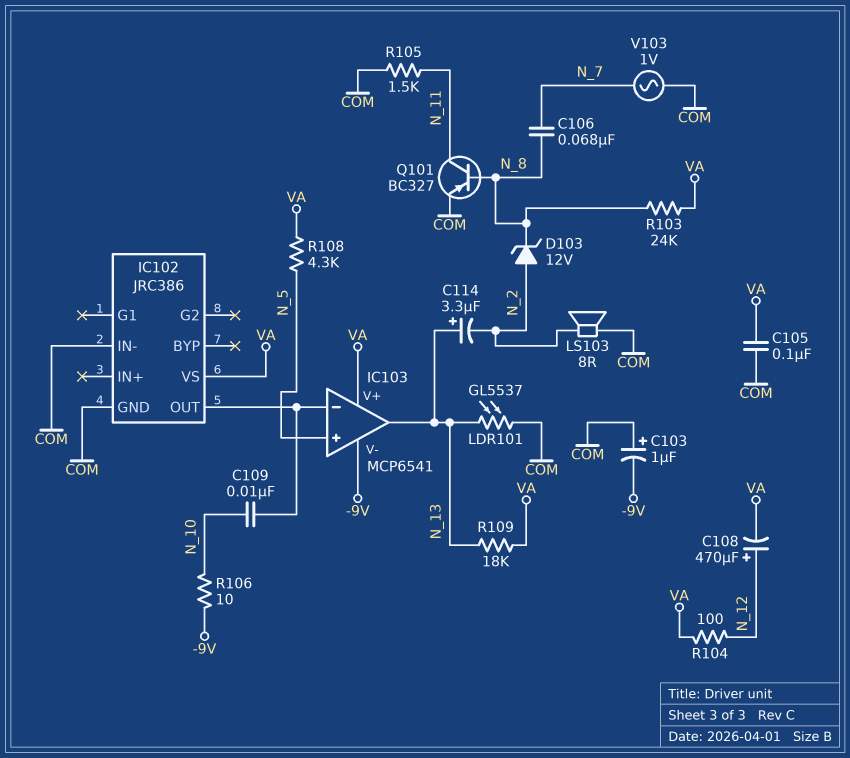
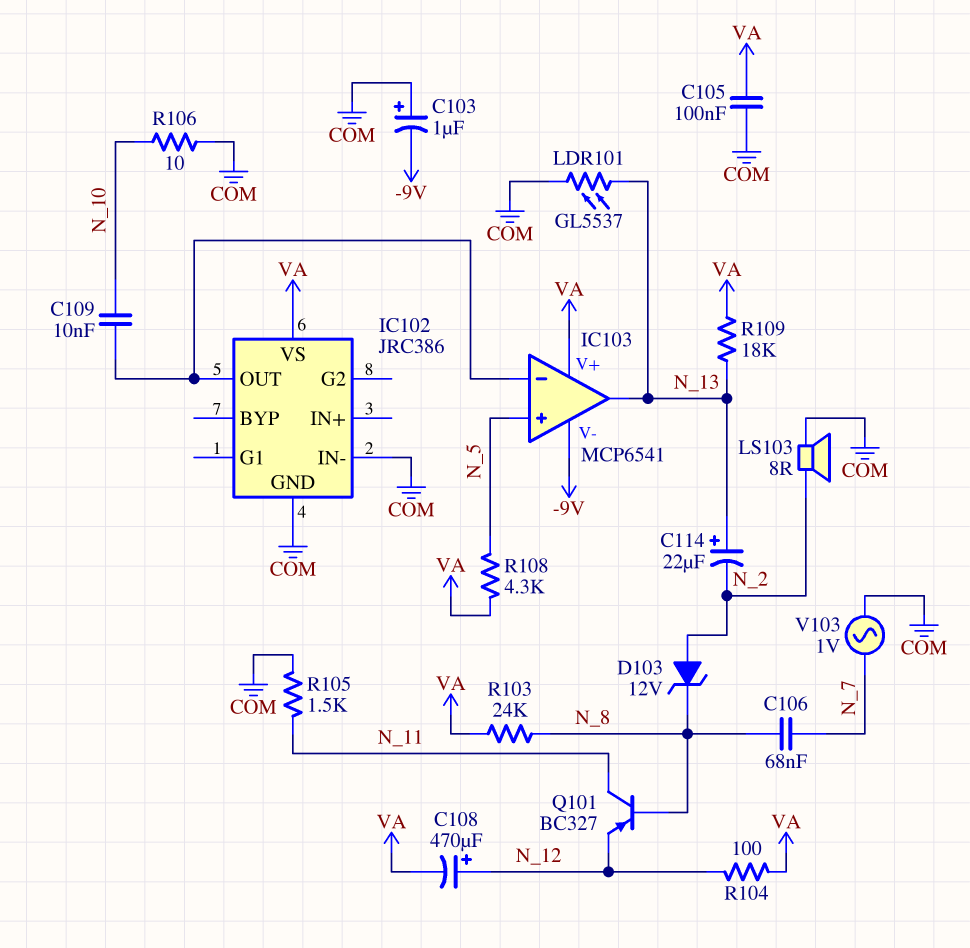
C114: 3.3uF (plus N_13, minus N_2) -> 22uF (plus N_13, minus N_2)
Q101: PNP BC327 (B N_8, C N_11, E COM) -> PNP BC327 (B N_8, C N_11, E N_12)
R106: 10 (-9V, N_10) -> 10 (COM, N_10)

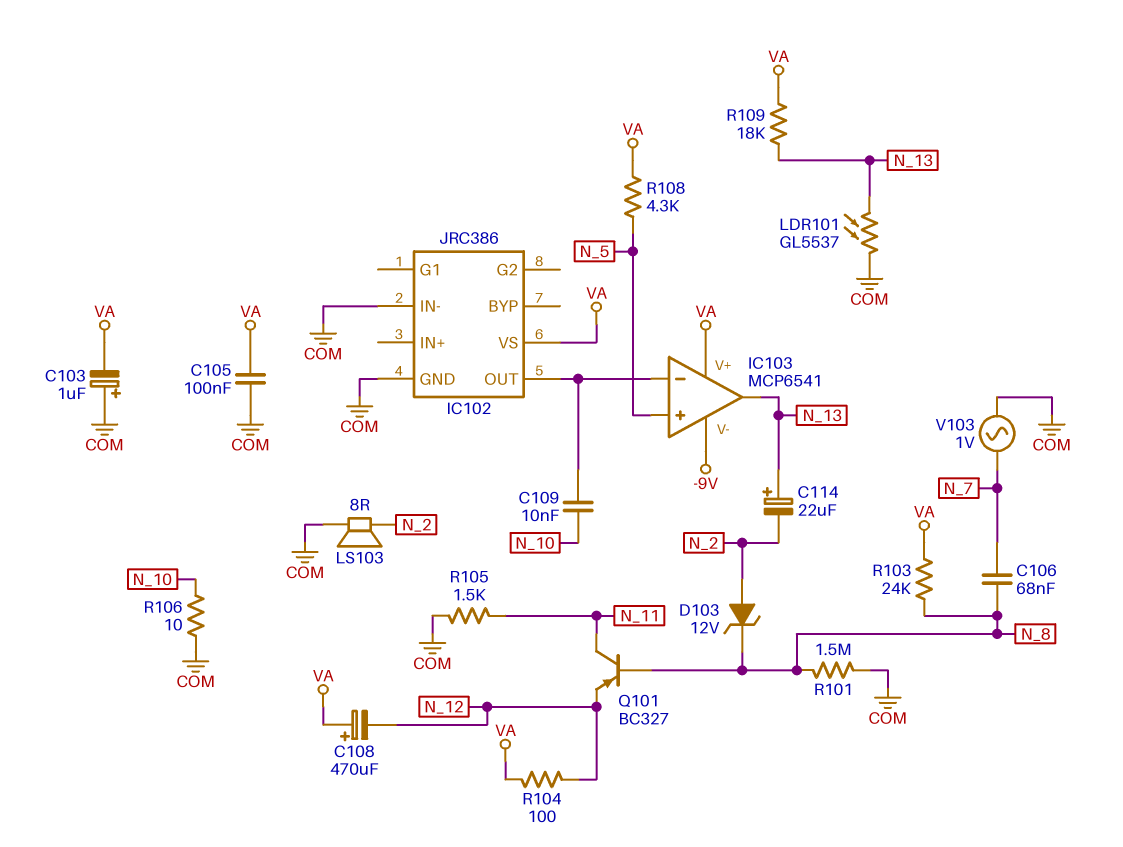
C103: 1uF (plus COM, minus -9V) -> 1uF (plus COM, minus VA)
C108: 470uF (plus N_12, minus VA) -> 470uF (plus VA, minus N_12)
R101: none -> 1.5M (COM, N_8)

